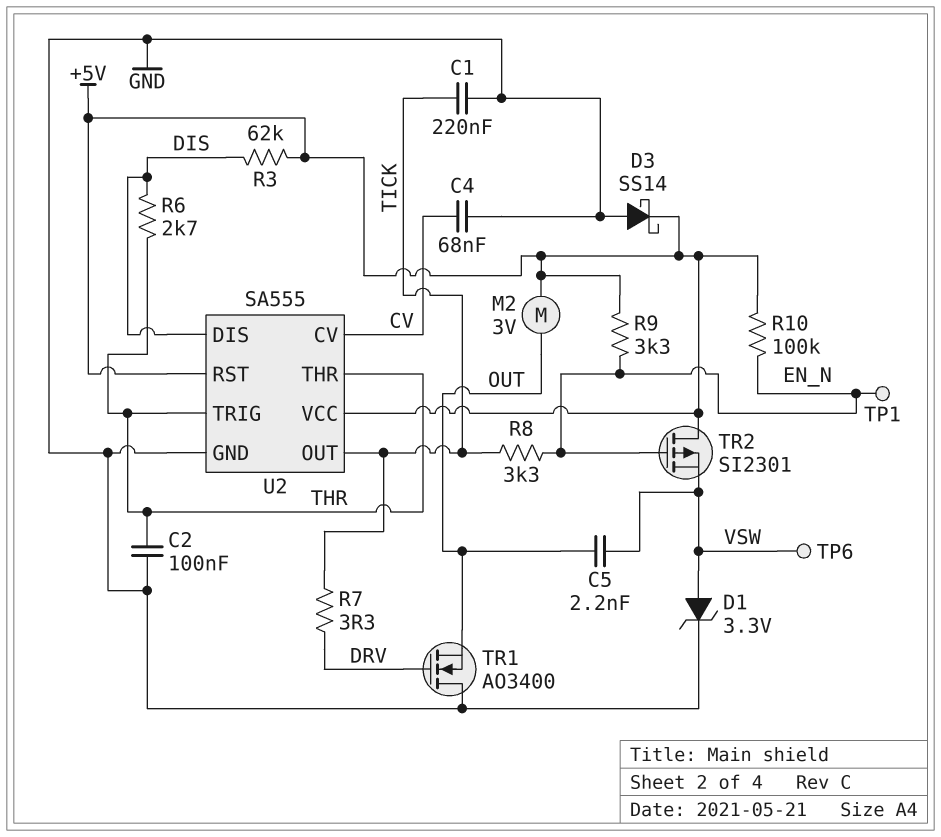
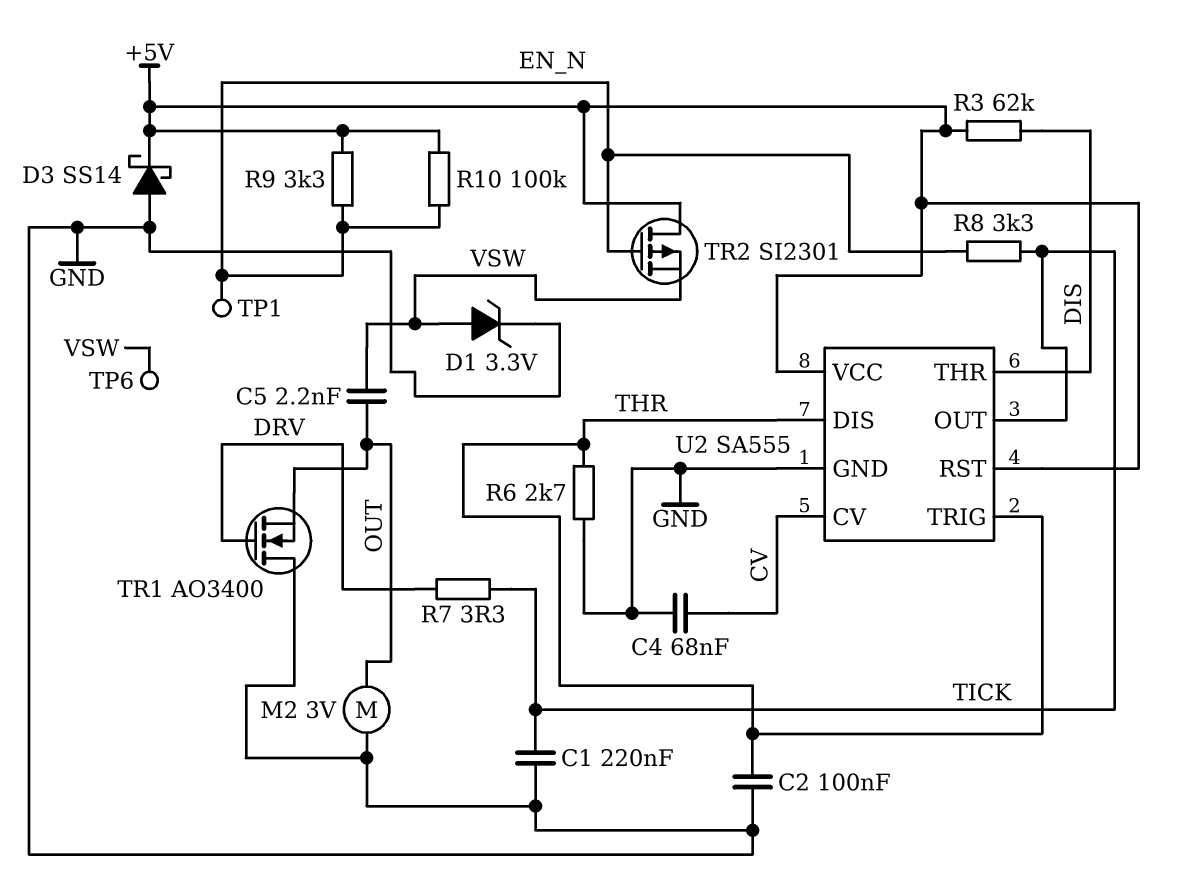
M2: motor 3V (+5V, OUT) -> motor 3V (GND, OUT)
R6: 2.7k (DIS, THR) -> 2.7k (GND, THR)
U2 pin DIS: DIS -> THR
U2 pin THR: THR -> DIS

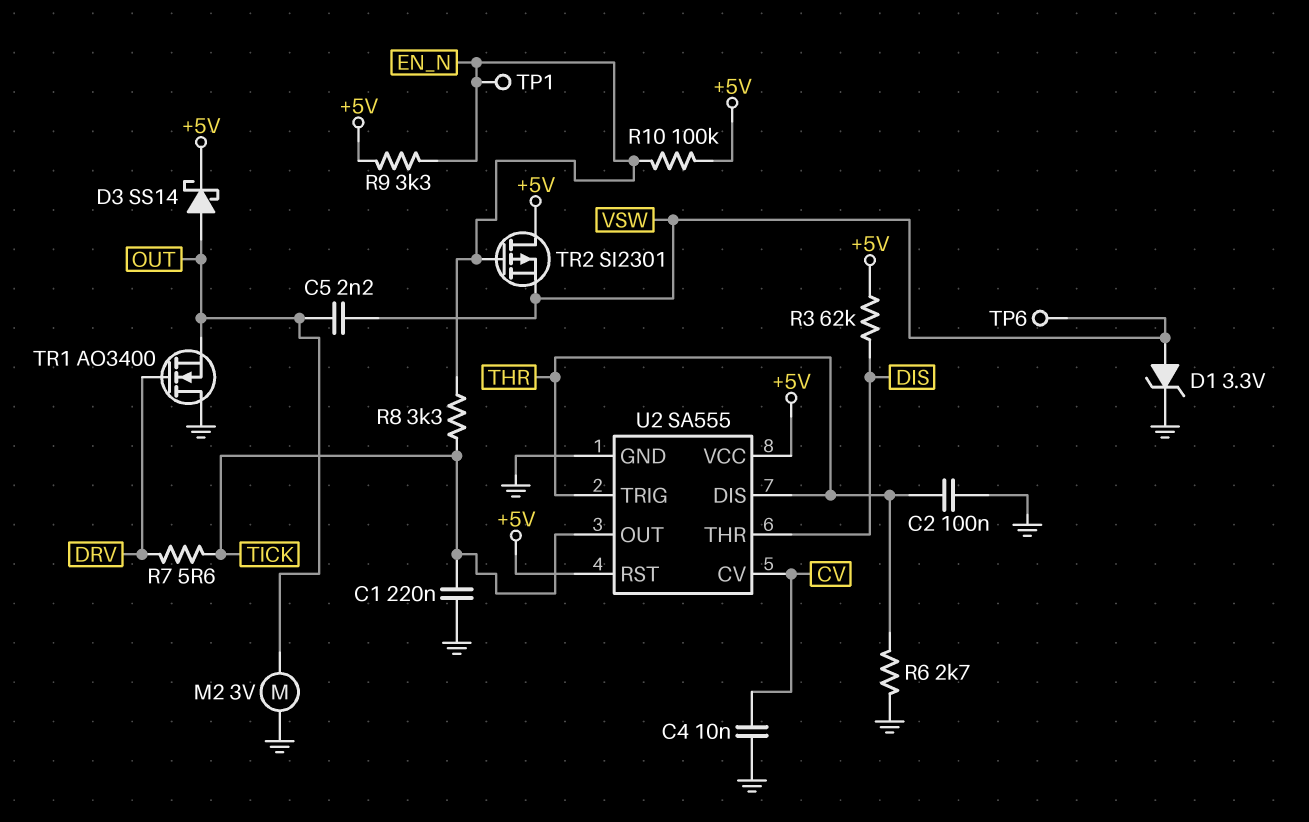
C4: 68nF (CV, GND) -> 10nF (CV, GND)
D3: schottky SS14 (A GND, K +5V) -> schottky SS14 (A OUT, K +5V)
R7: 3.3 (DRV, TICK) -> 5.6 (DRV, TICK)

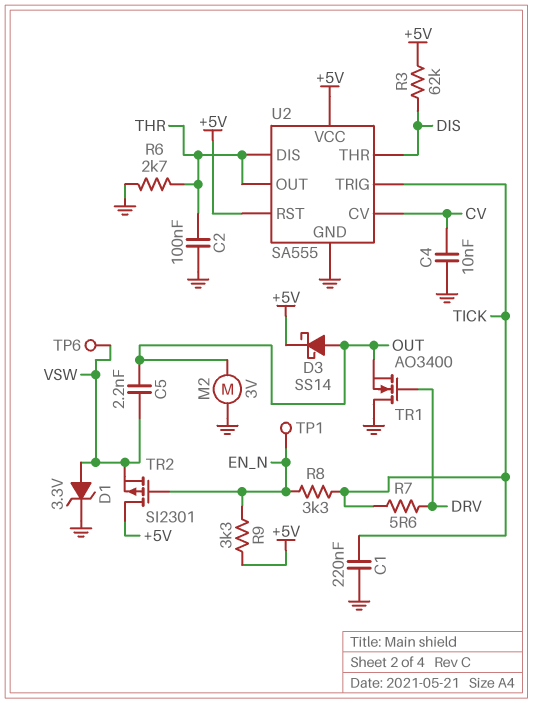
R10: 100k (+5V, EN_N) -> none
U2 pin OUT: TICK -> THR
U2 pin TRIG: THR -> TICK

